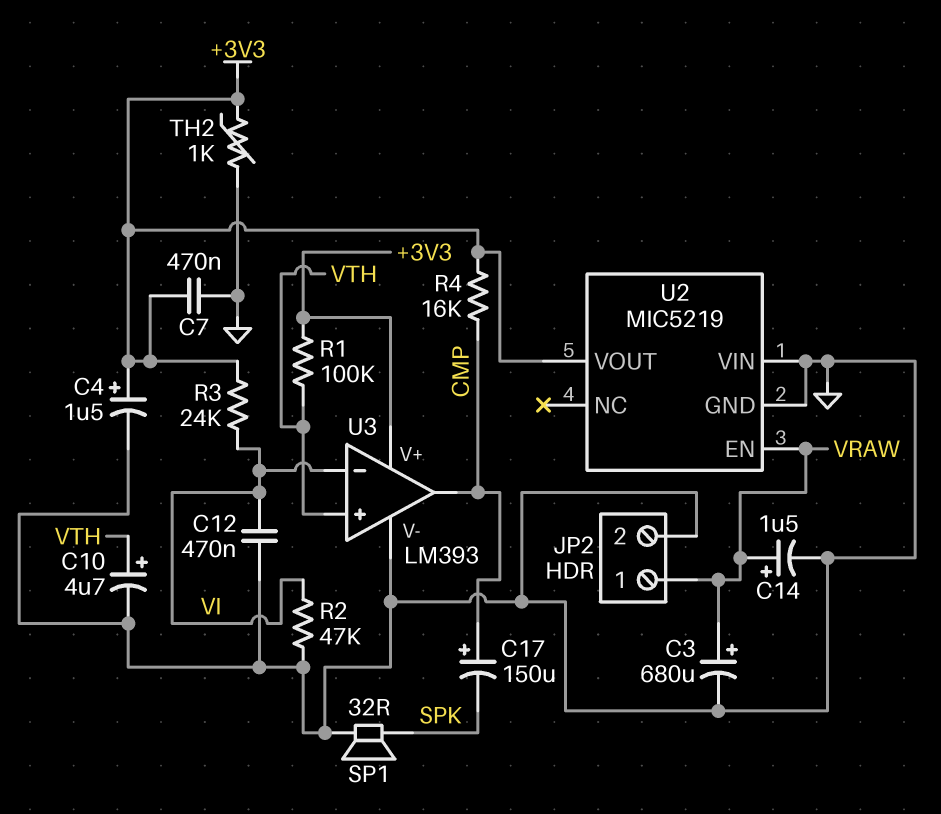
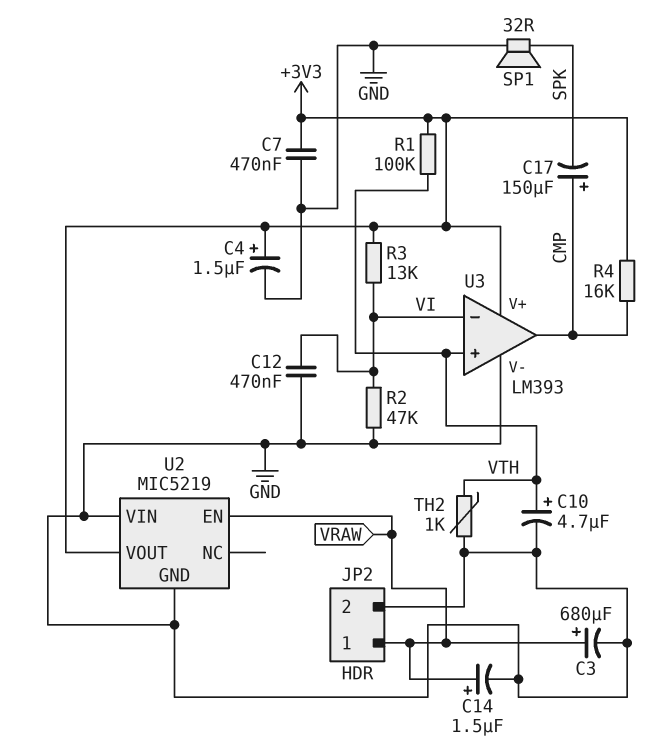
R3: 24k (+3V3, VI) -> 13k (+3V3, VI)
TH2: 1k (+3V3, GND) -> 1k (GND, VTH)

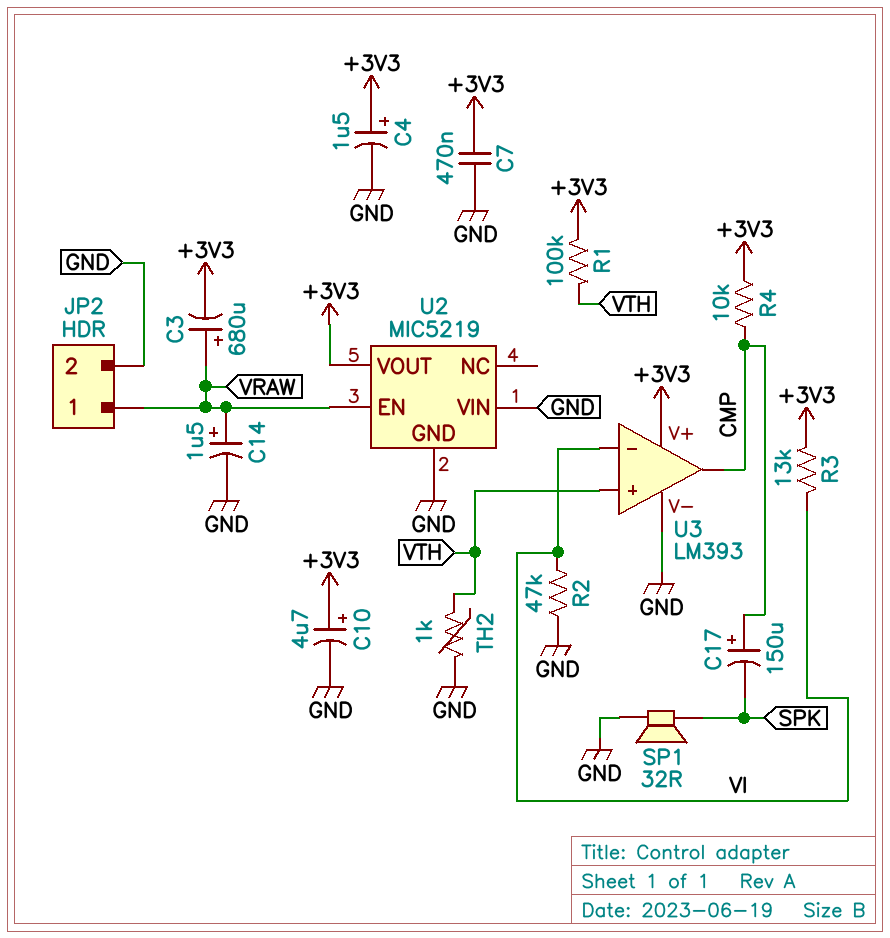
C3: 680uF (plus VRAW, minus GND) -> 680uF (plus VRAW, minus +3V3)
C10: 4.7uF (plus VTH, minus GND) -> 4.7uF (plus +3V3, minus GND)
C12: 470nF (GND, VI) -> none
R4: 16k (+3V3, CMP) -> 10k (+3V3, CMP)

